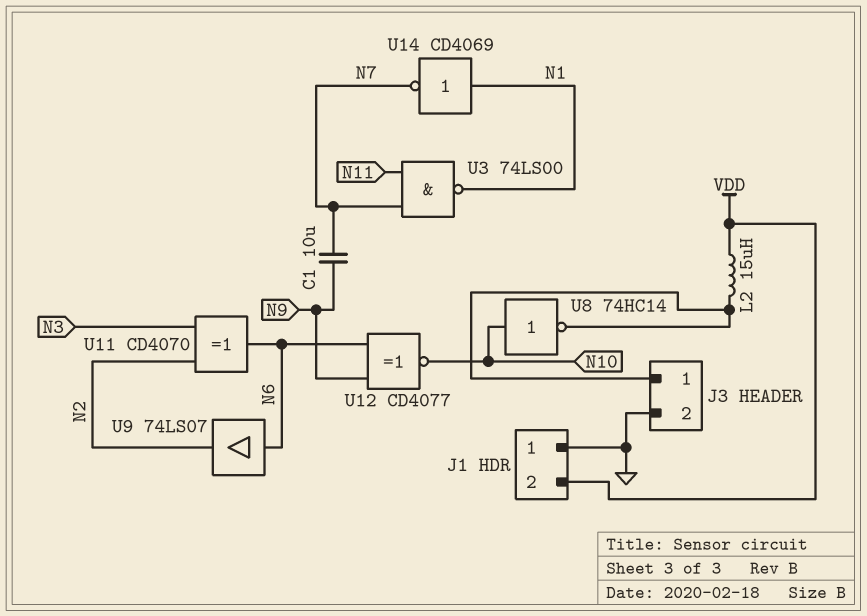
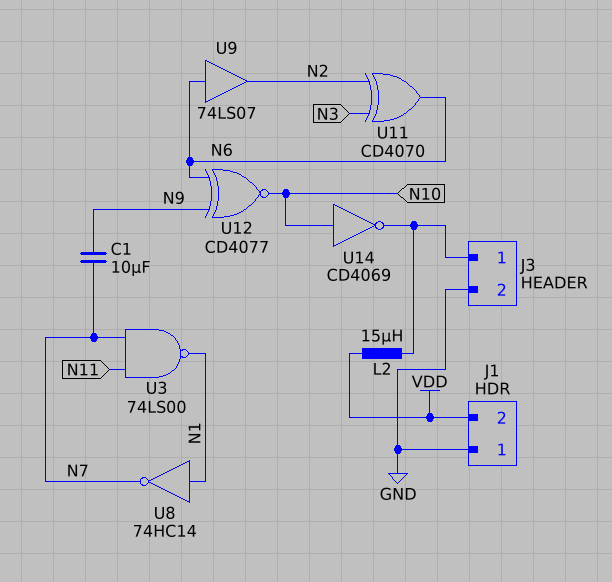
U8: NOT 74HC14 (in N10, out J3/1) -> NOT 74HC14 (in N1, out N7)
U14: NOT CD4069 (in N1, out N7) -> NOT CD4069 (in N10, out J3/1)

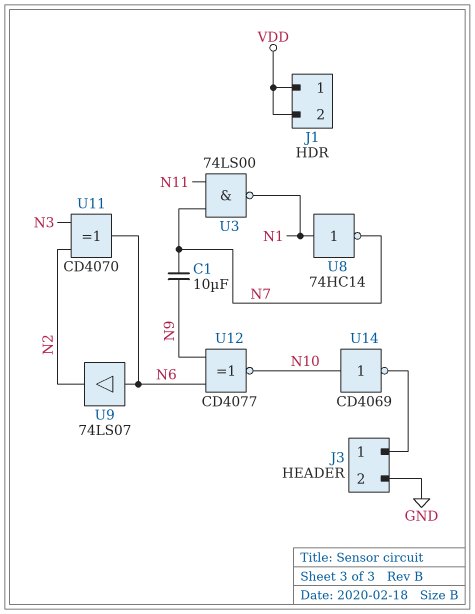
J1 pin 1: GND -> VDD
L2: 15uH (J3/1, VDD) -> none

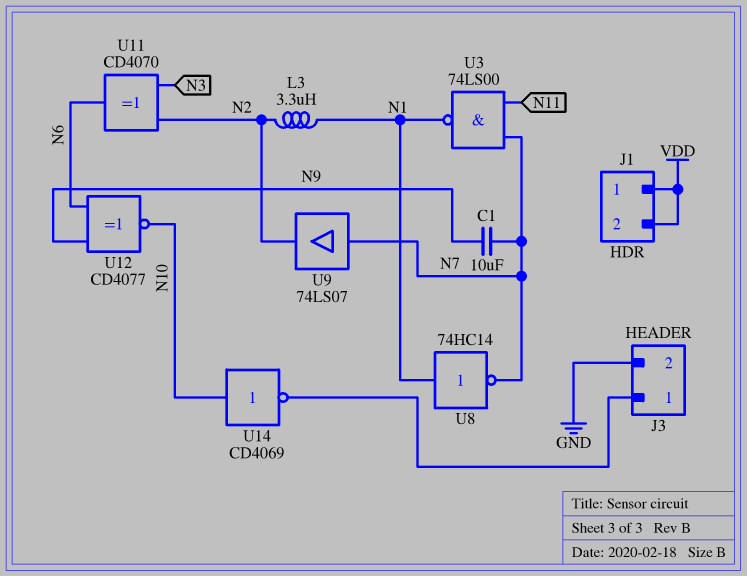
L3: none -> 3.3uH (N1, N2)
U9: buffer 74LS07 (in N6, out N2) -> buffer 74LS07 (in N7, out N2)

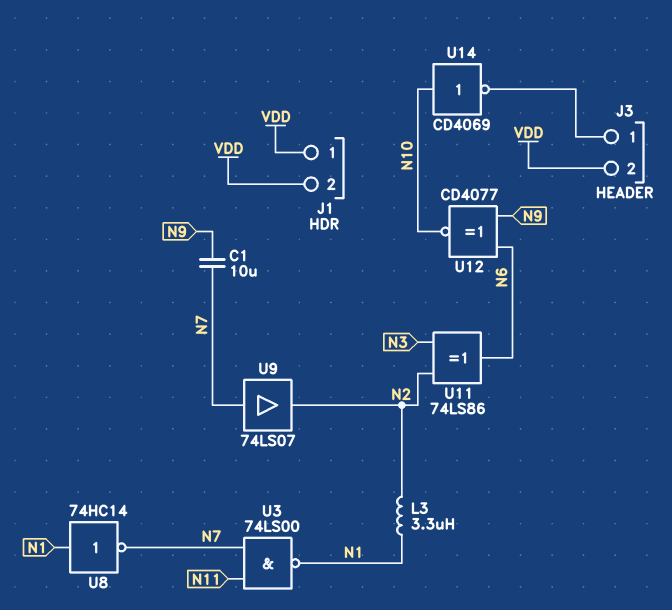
J3 pin 2: GND -> VDD
U11: XOR CD4070 (in N2, in N3, out N6) -> XOR 74LS86 (in N2, in N3, out N6)

